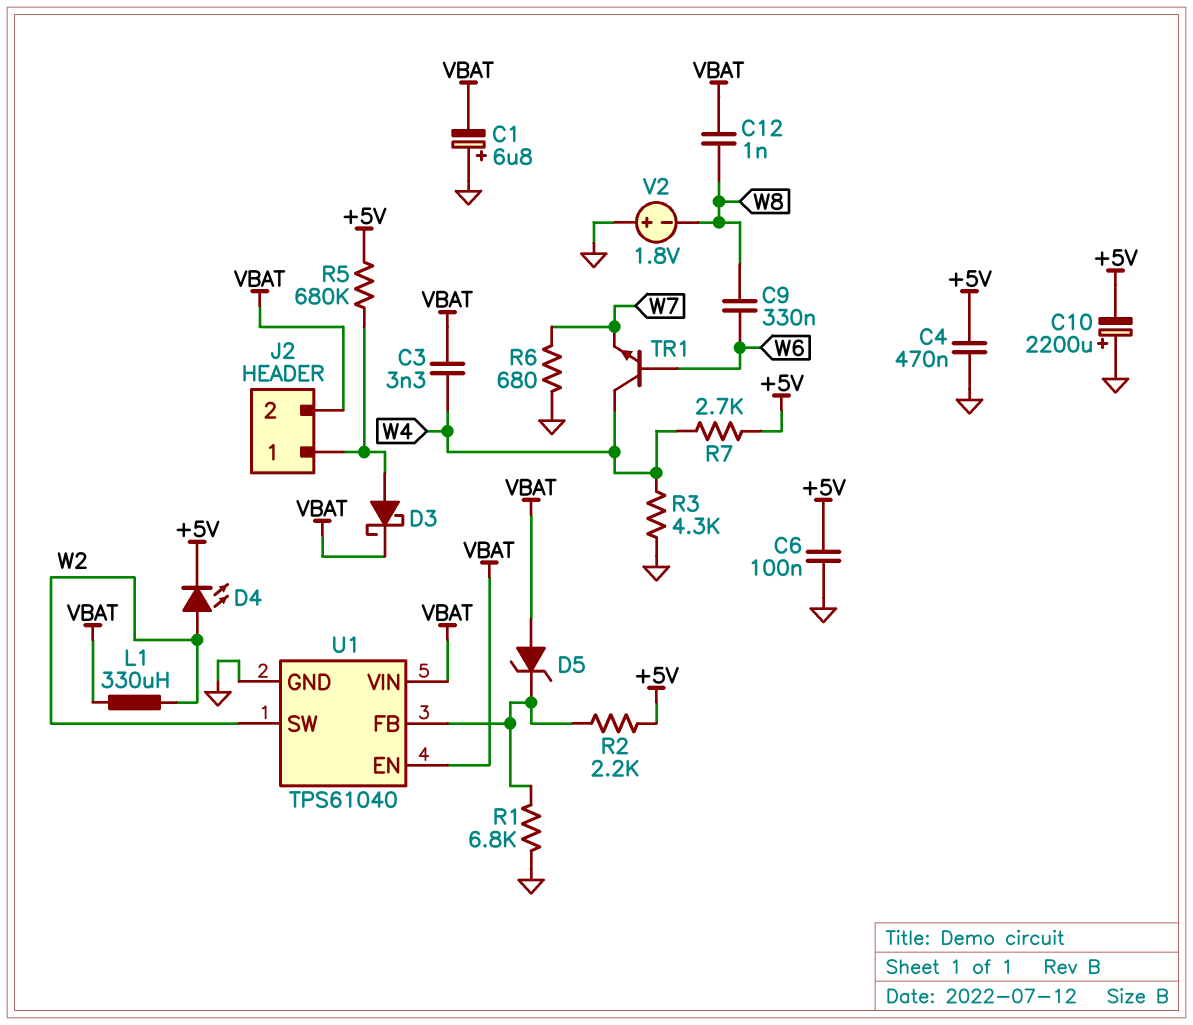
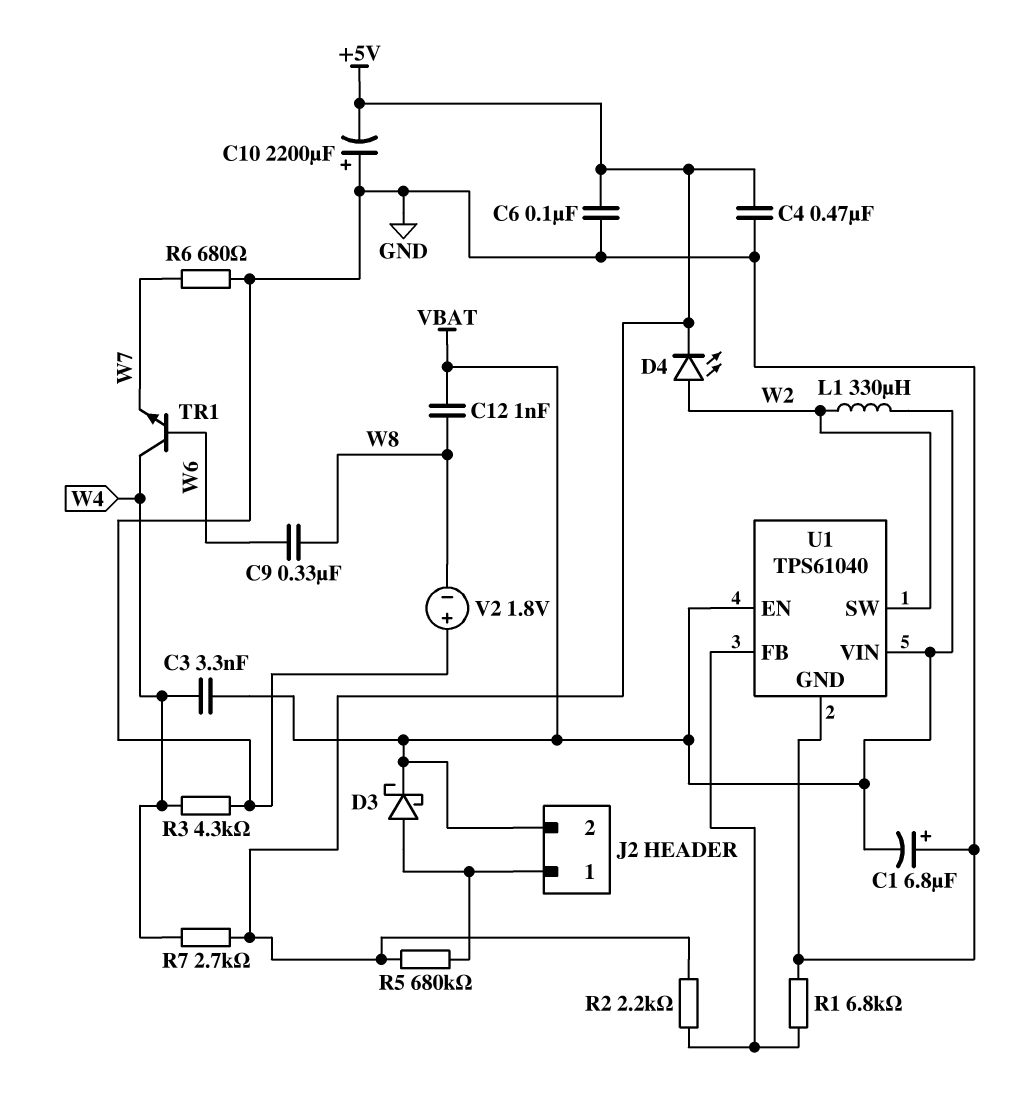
D5: zener (A VBAT, K U1/FB) -> none

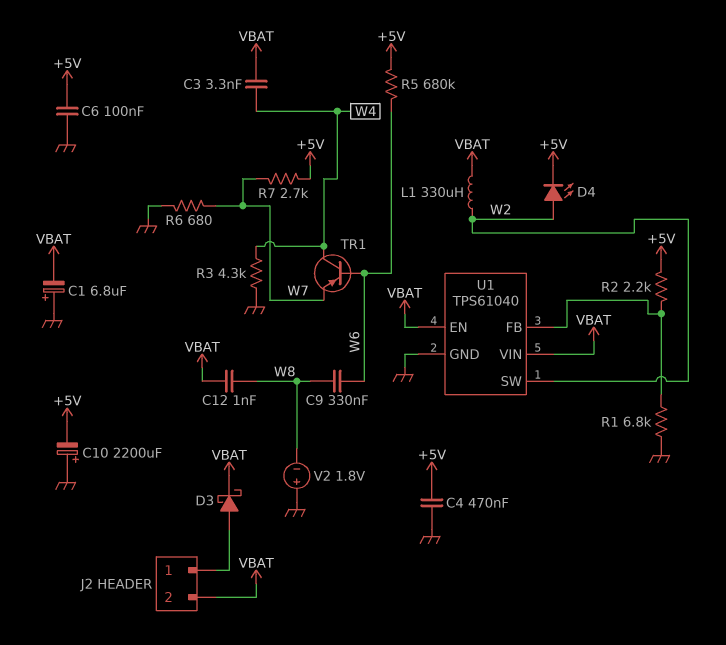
R5: 680k (+5V, J2/1) -> 680k (+5V, W6)
R7: 2.7k (+5V, W4) -> 2.7k (+5V, W7)
TR1: NPN (B W6, C W4, E W7) -> PNP (B W6, C W4, E W7)

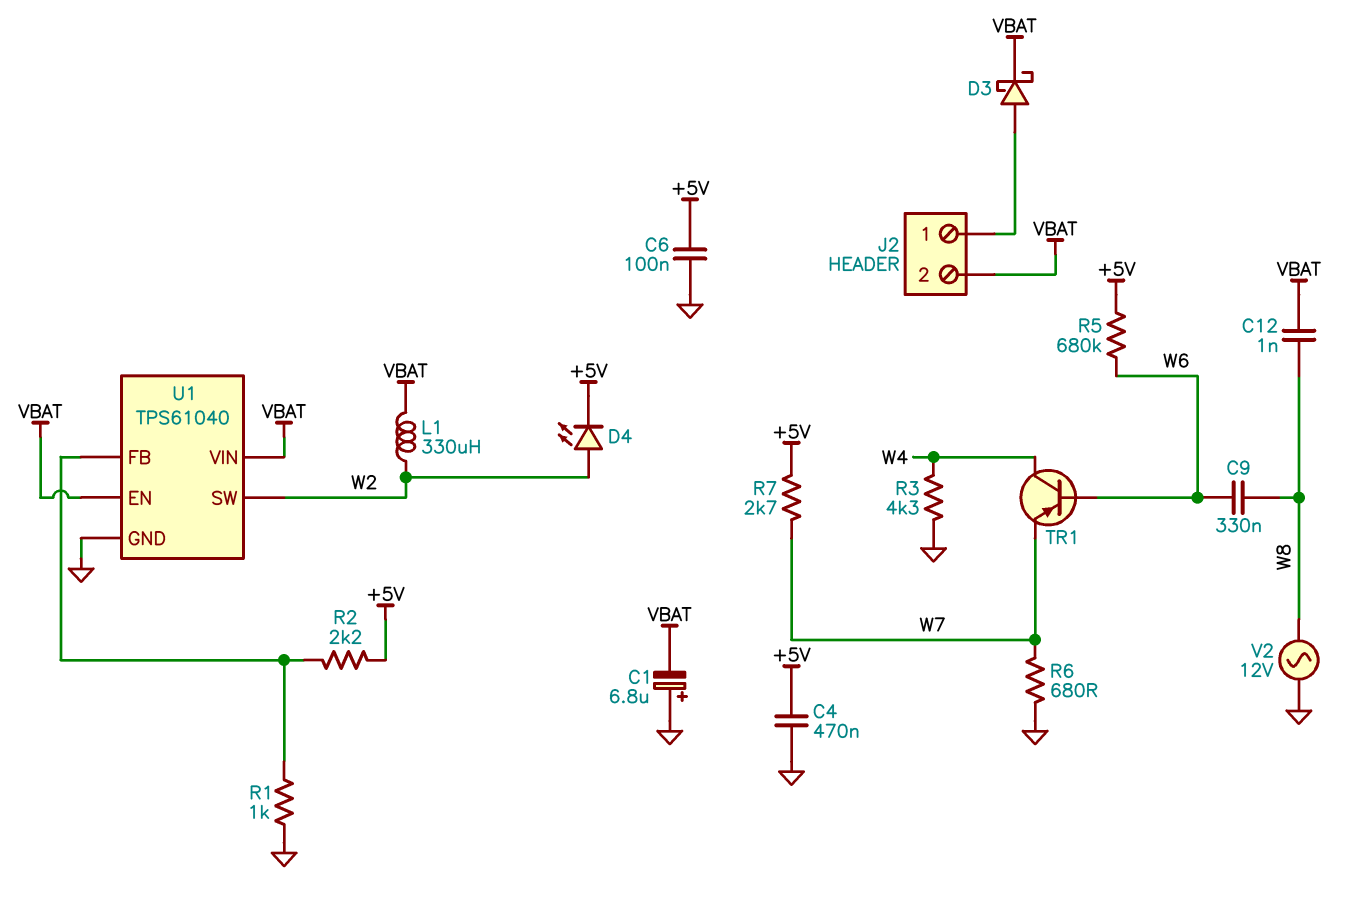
C3: 3.3nF (VBAT, W4) -> none
C10: 2200uF (plus GND, minus +5V) -> none
R1: 6.8k (GND, U1/FB) -> 1k (GND, U1/FB)
V2: 1.8V (plus GND, minus W8) -> AC 12V (GND, W8)

